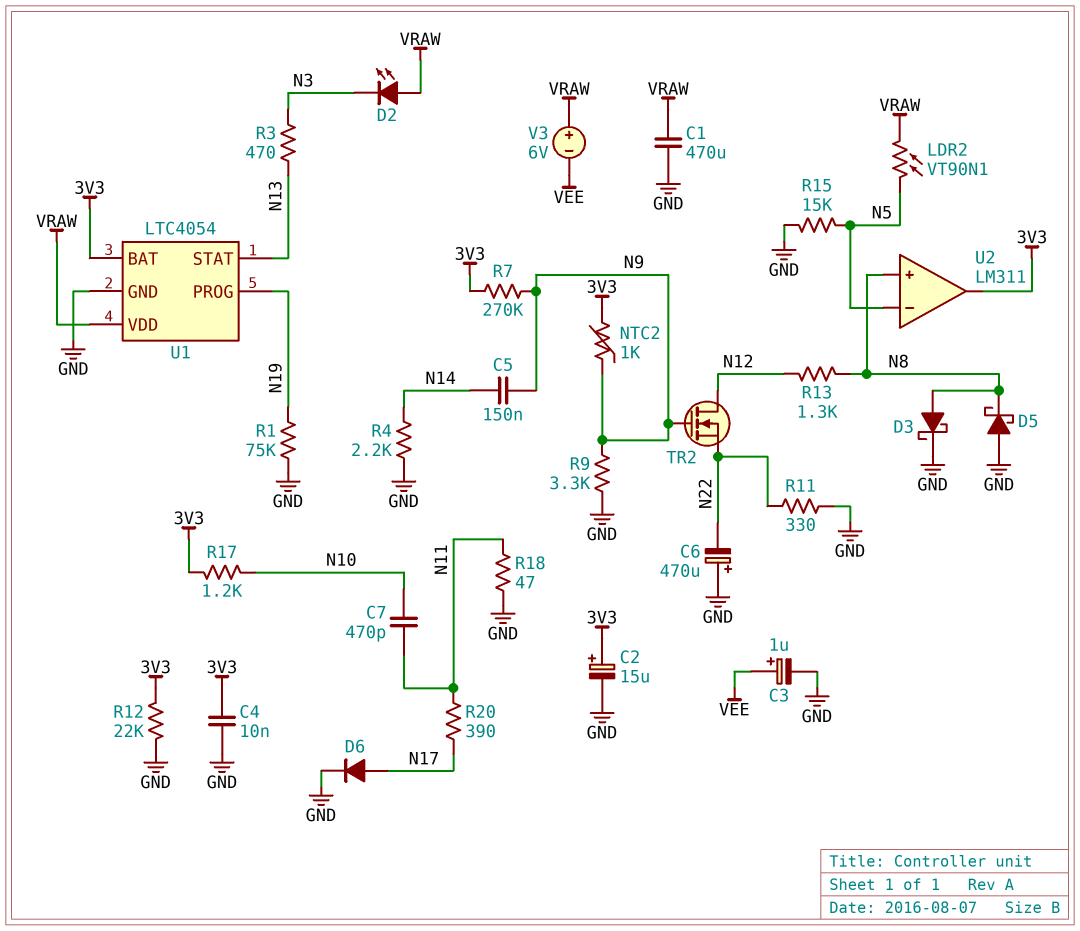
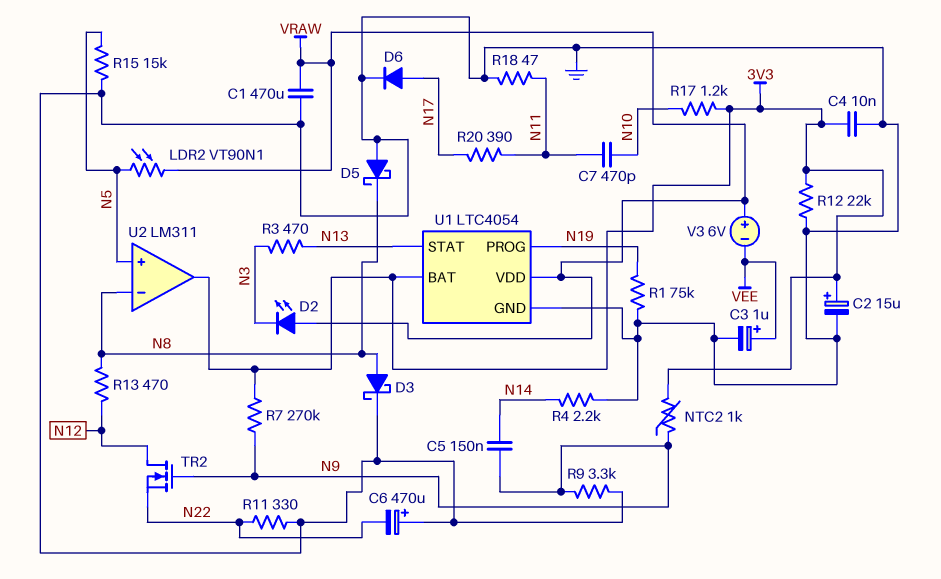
R13: 1.3k (N8, N12) -> 470 (N8, N12)
U2 pin in+: N8 -> N5
U2 pin in-: N5 -> N8

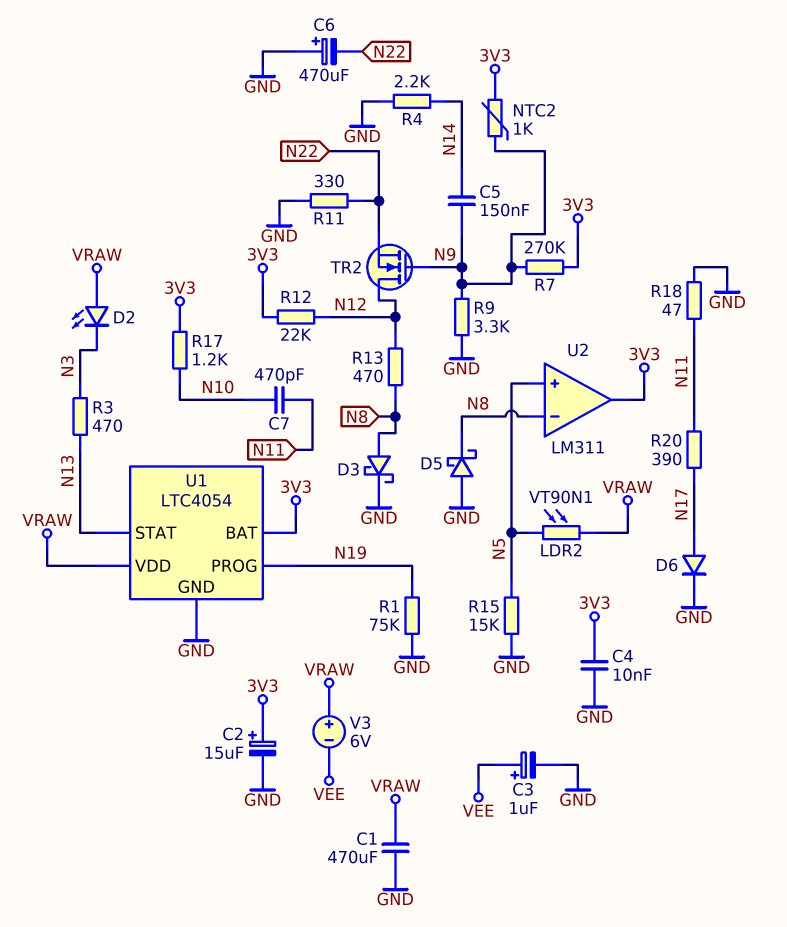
R12: 22k (3V3, GND) -> 22k (3V3, N12)

